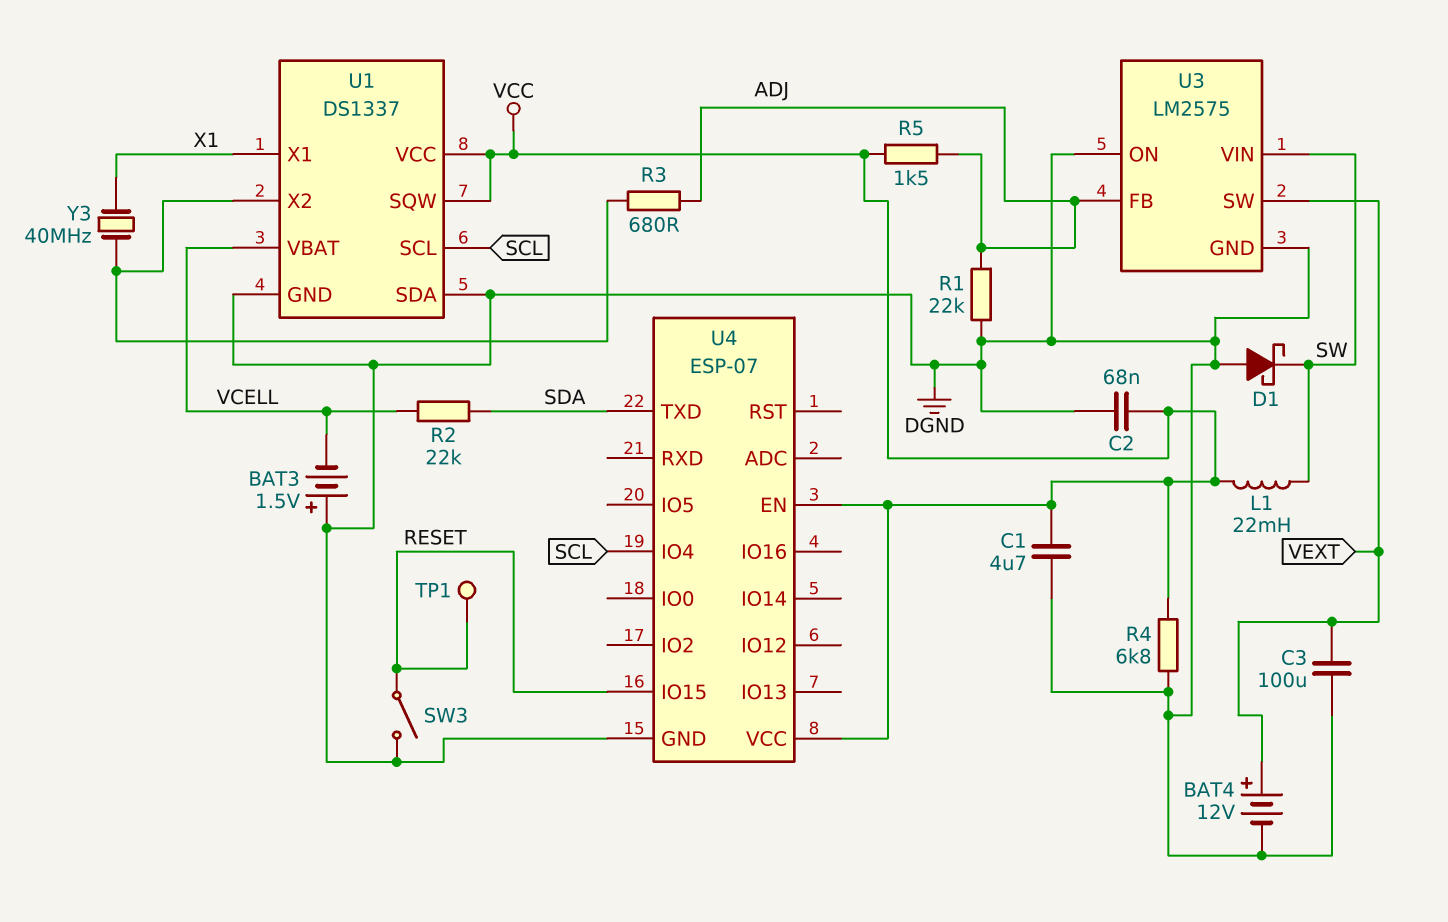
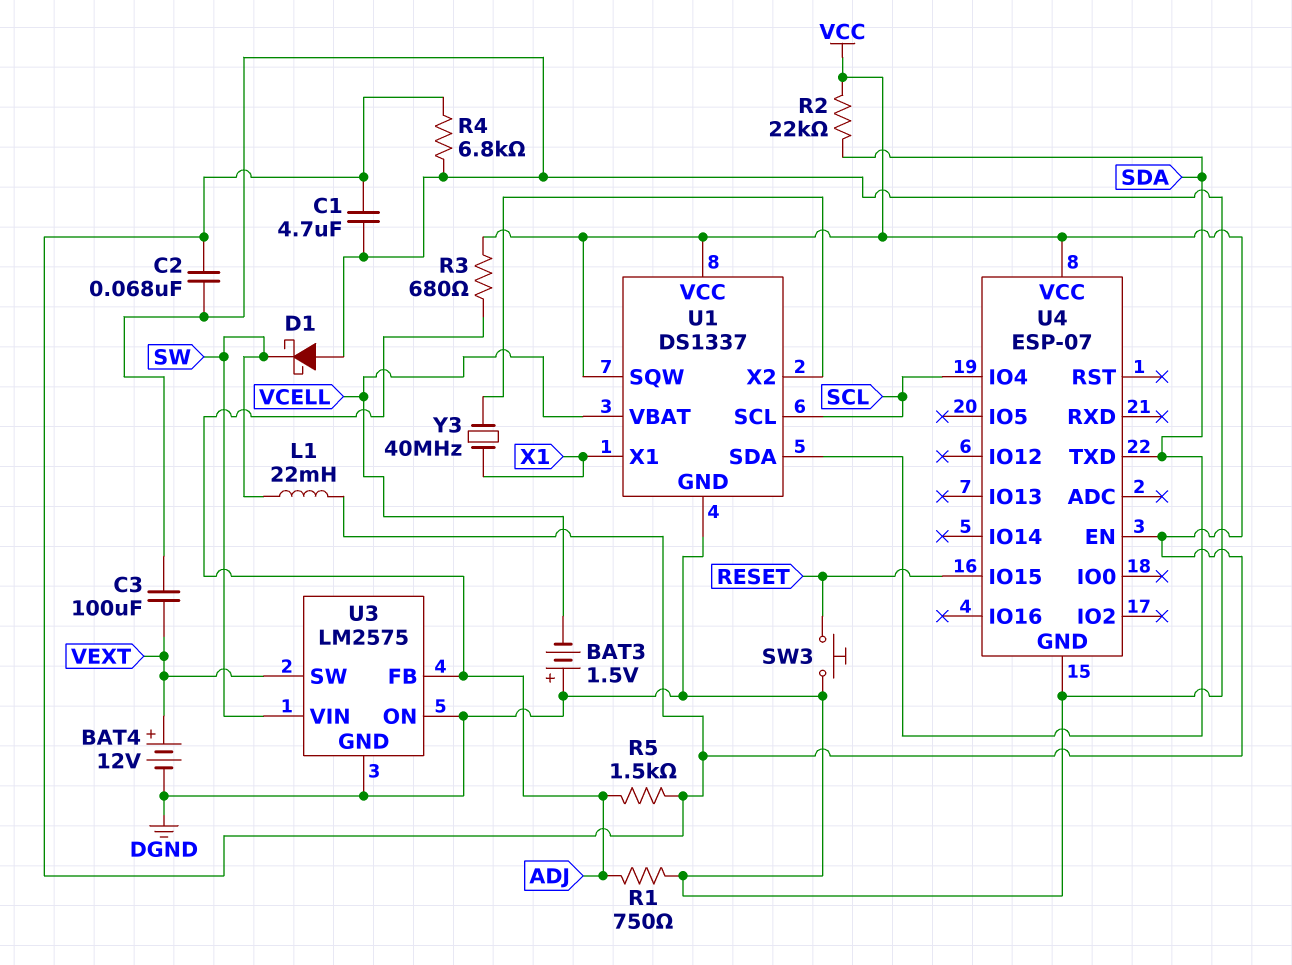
R1: 22k (ADJ, DGND) -> 750 (ADJ, DGND)
R2: 22k (SDA, VCELL) -> 22k (SDA, VCC)
R3: 680 (ADJ, U1/X2) -> 680 (ADJ, VCC)
SW3: switch (DGND, RESET) -> button (DGND, RESET)
TP1: test point (RESET) -> none
U1 pin SDA: DGND -> SDA

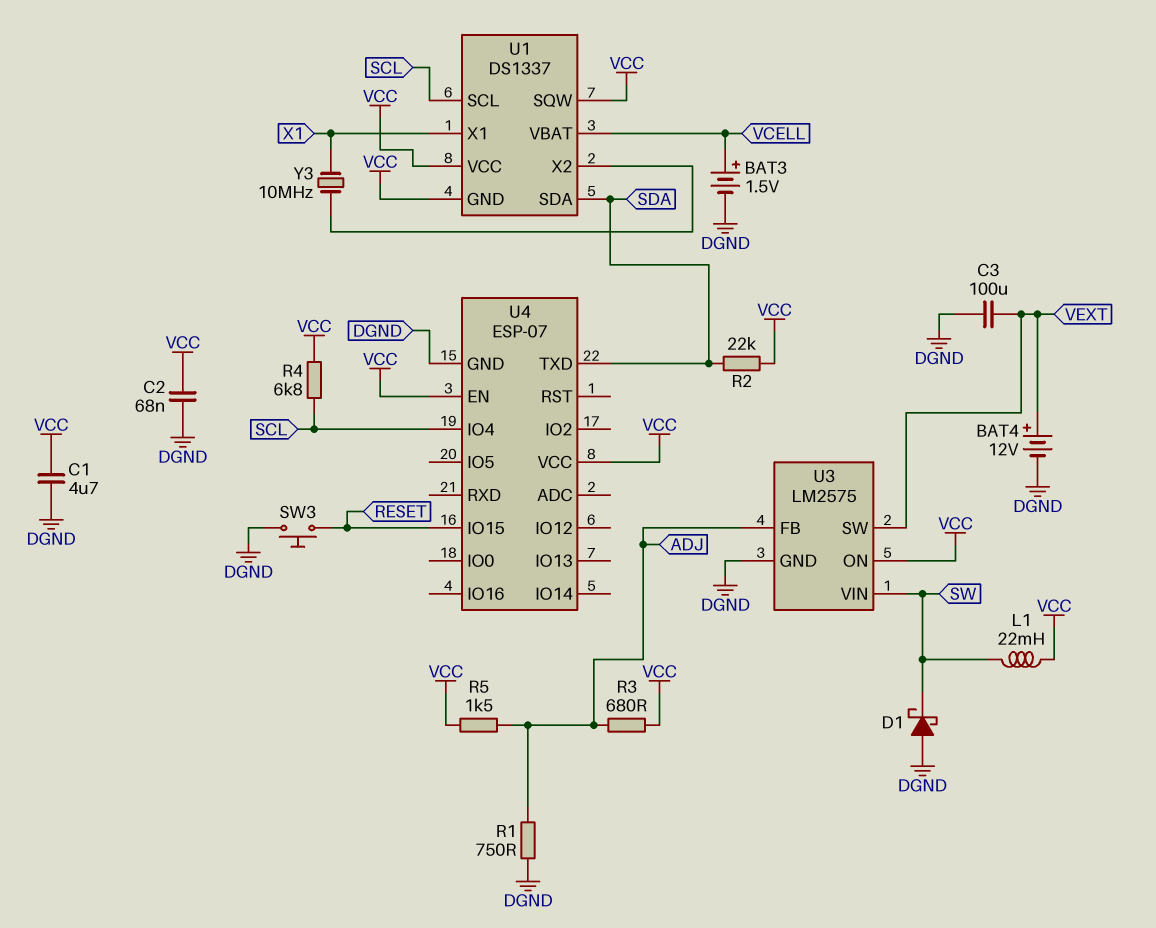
BAT3: 1.5V (plus DGND, minus VCELL) -> 1.5V (plus VCELL, minus DGND)
R4: 6.8k (DGND, VCC) -> 6.8k (SCL, VCC)
U1 pin GND: DGND -> VCC
U3 pin ON: DGND -> VCC
Y3: 40MHz (U1/X2, X1) -> 10MHz (U1/X2, X1)

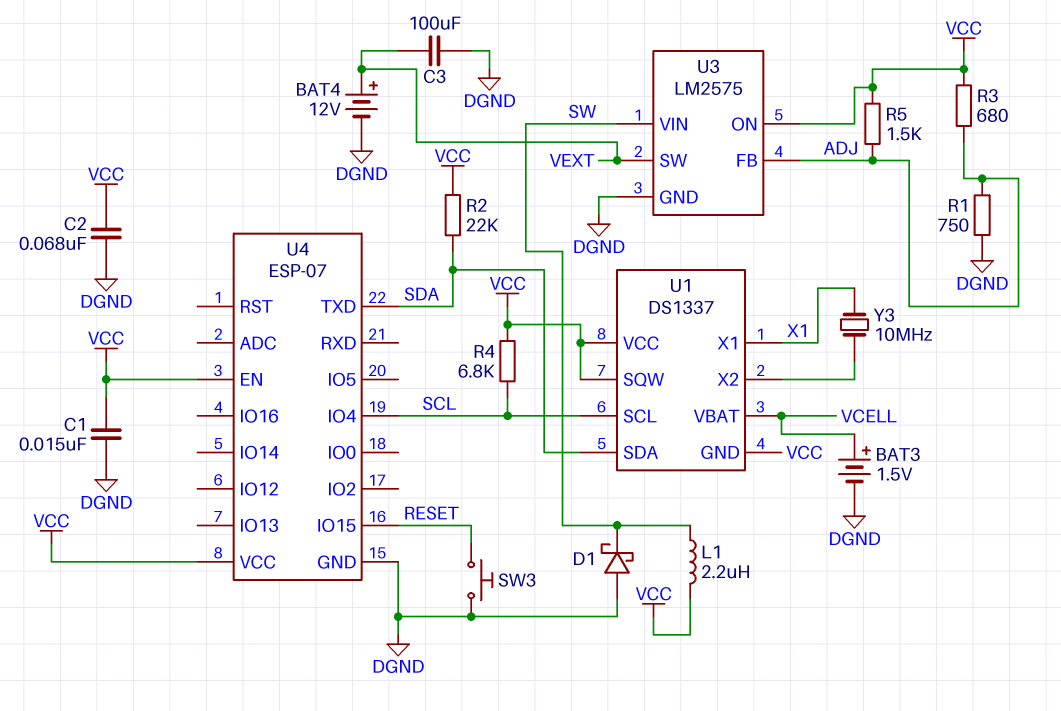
C1: 4.7uF (DGND, VCC) -> 15nF (DGND, VCC)
L1: 22mH (SW, VCC) -> 2.2uH (SW, VCC)

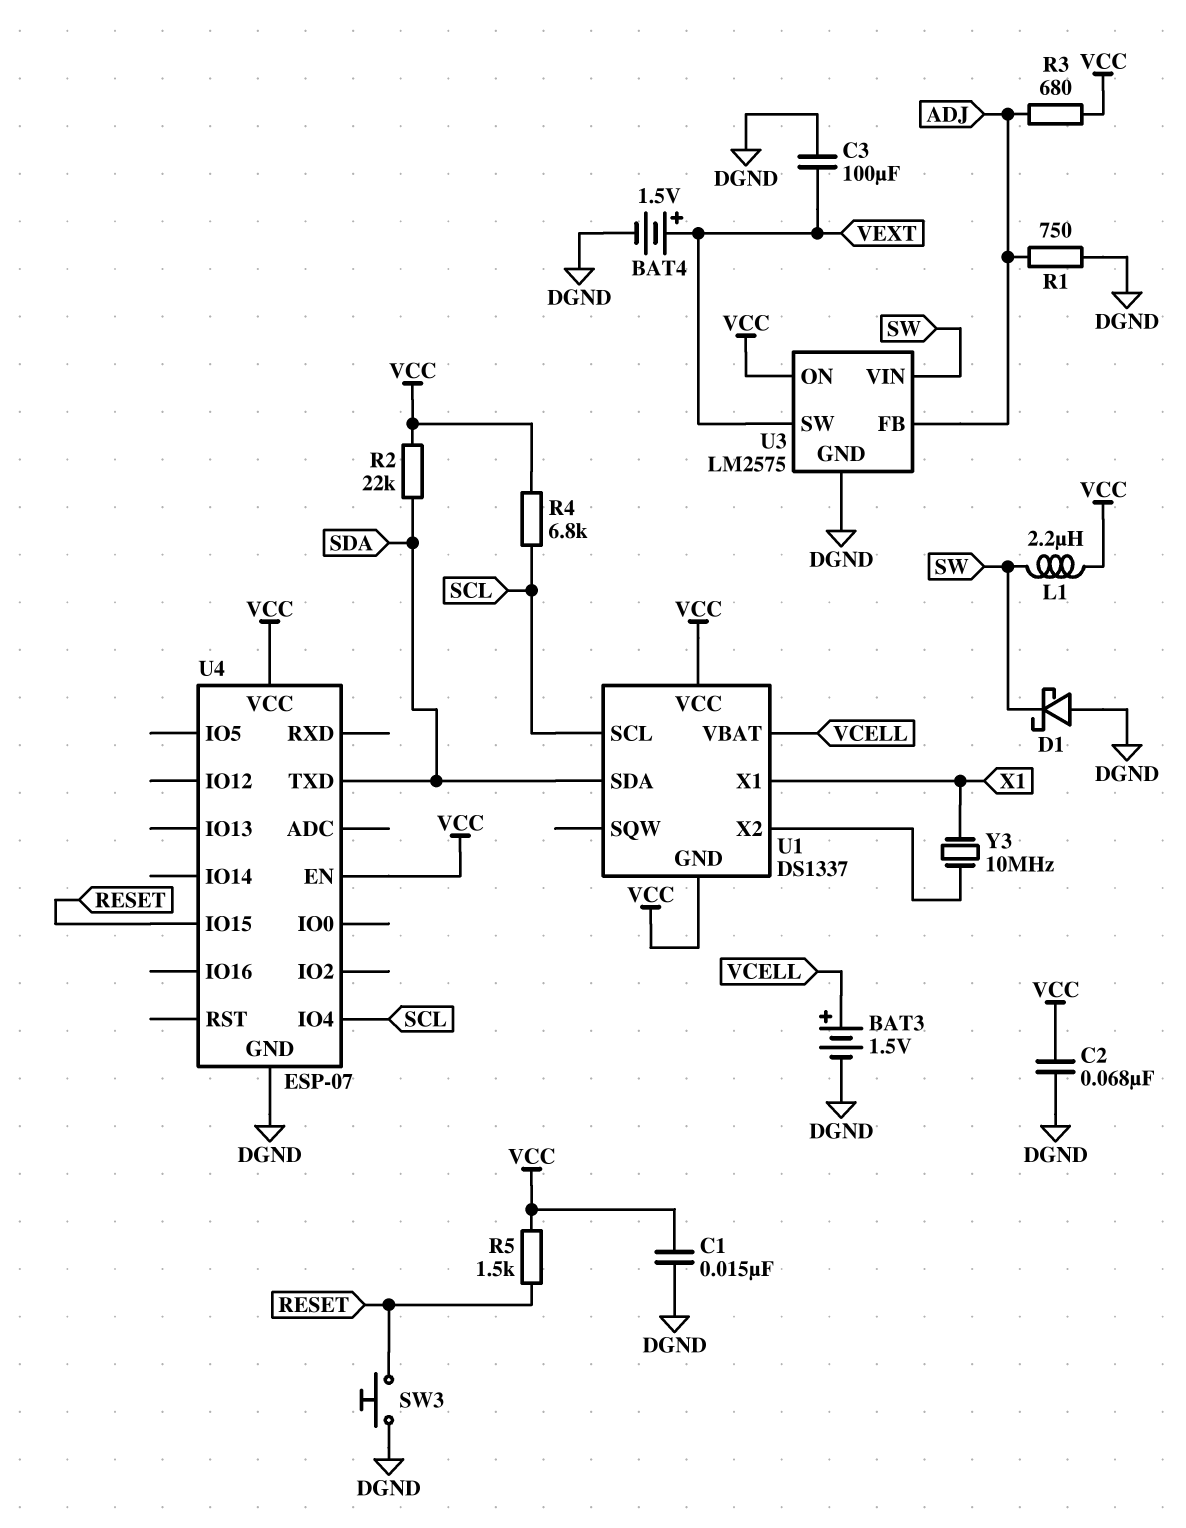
BAT4: 12V (plus VEXT, minus DGND) -> 1.5V (plus VEXT, minus DGND)
R5: 1.5k (ADJ, VCC) -> 1.5k (RESET, VCC)
U1 pin SQW: VCC -> none

